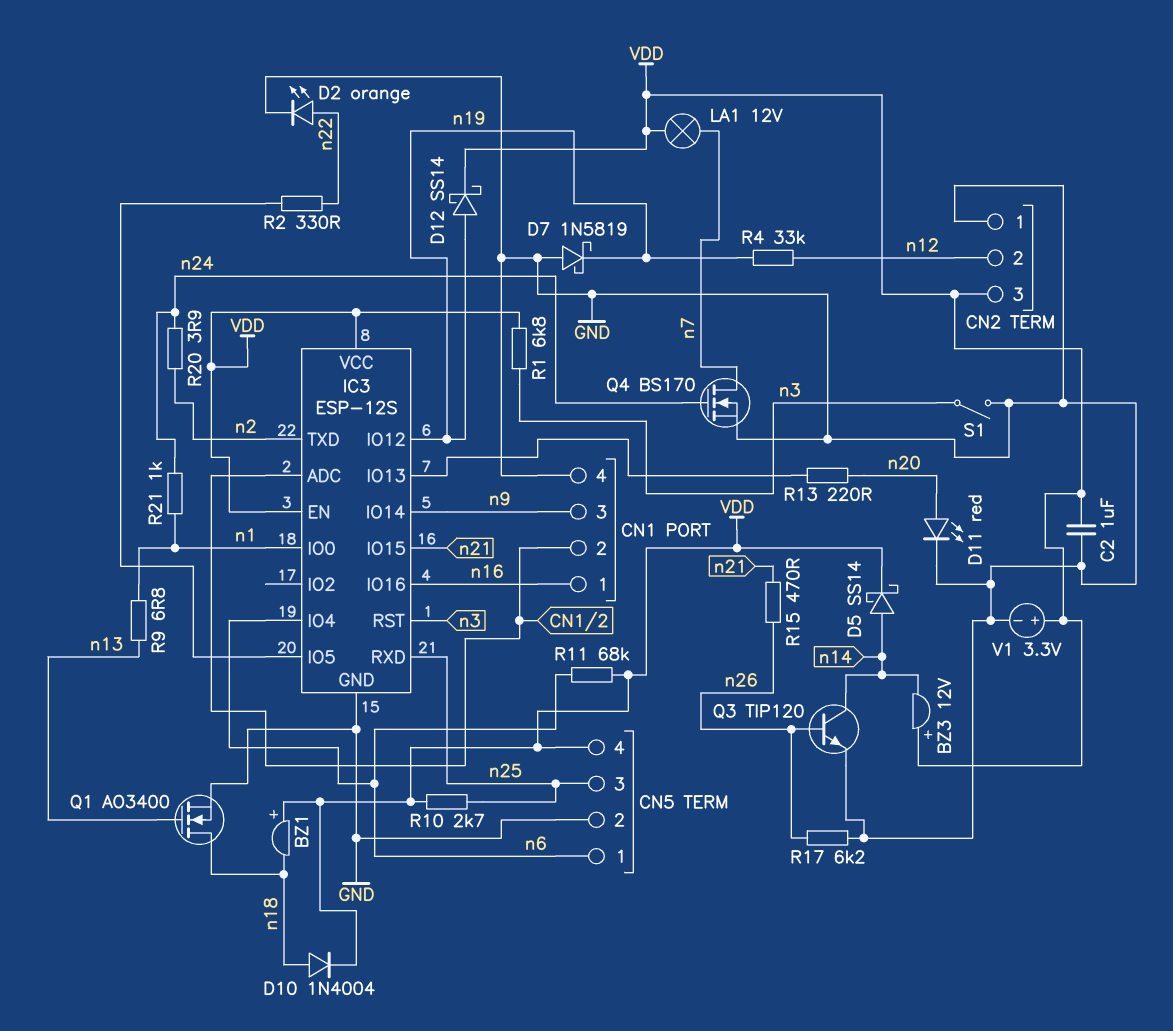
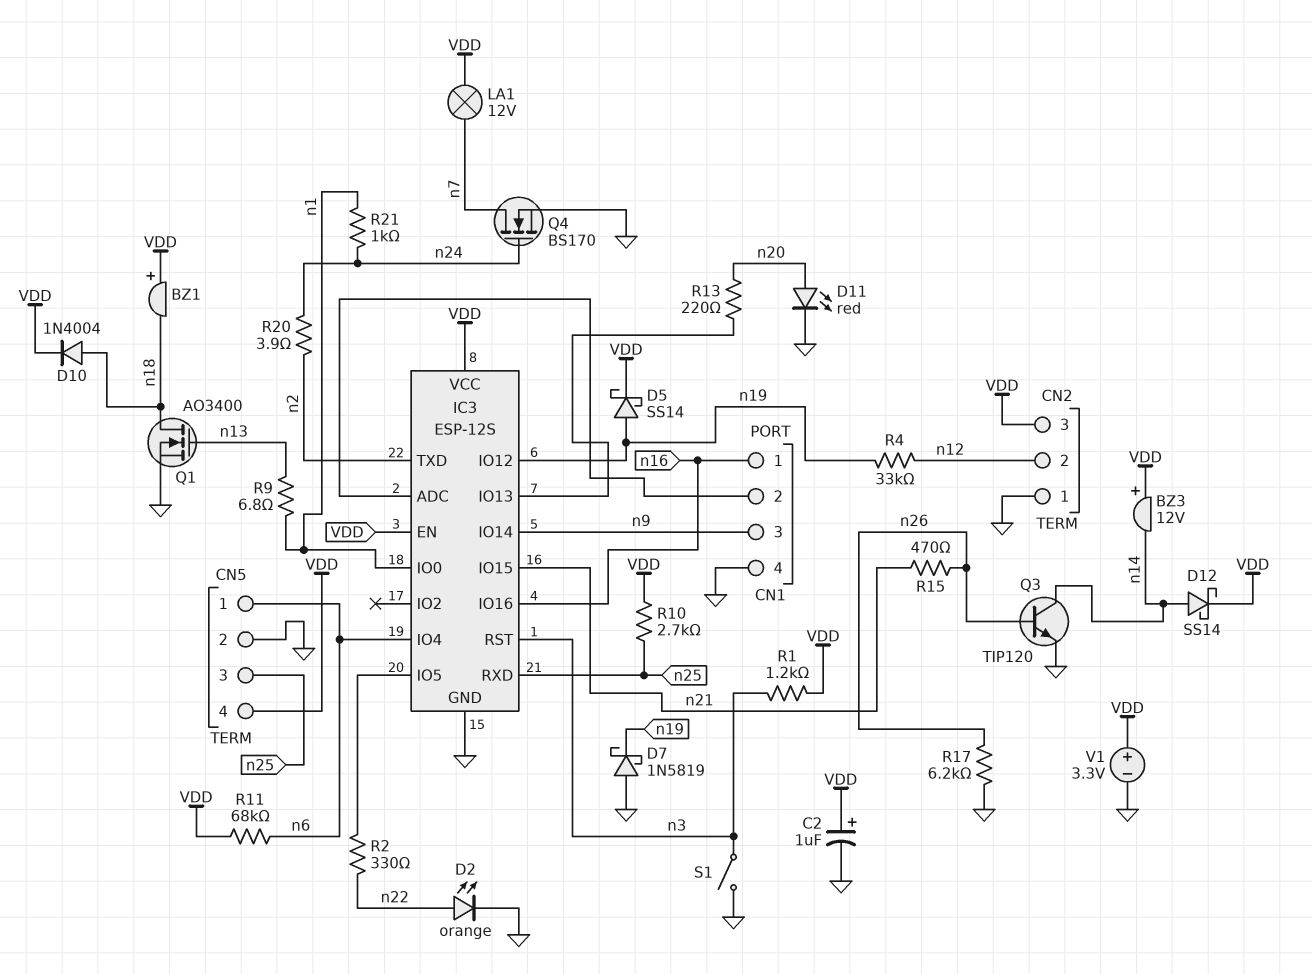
C2: 1uF (GND, VDD) -> 1uF (plus VDD, minus GND)
D5: schottky SS14 (A n14, K VDD) -> schottky SS14 (A n19, K VDD)
D12: schottky SS14 (A n19, K VDD) -> schottky SS14 (A n14, K VDD)
R1: 6.8k (VDD, n3) -> 1.2k (VDD, n3)

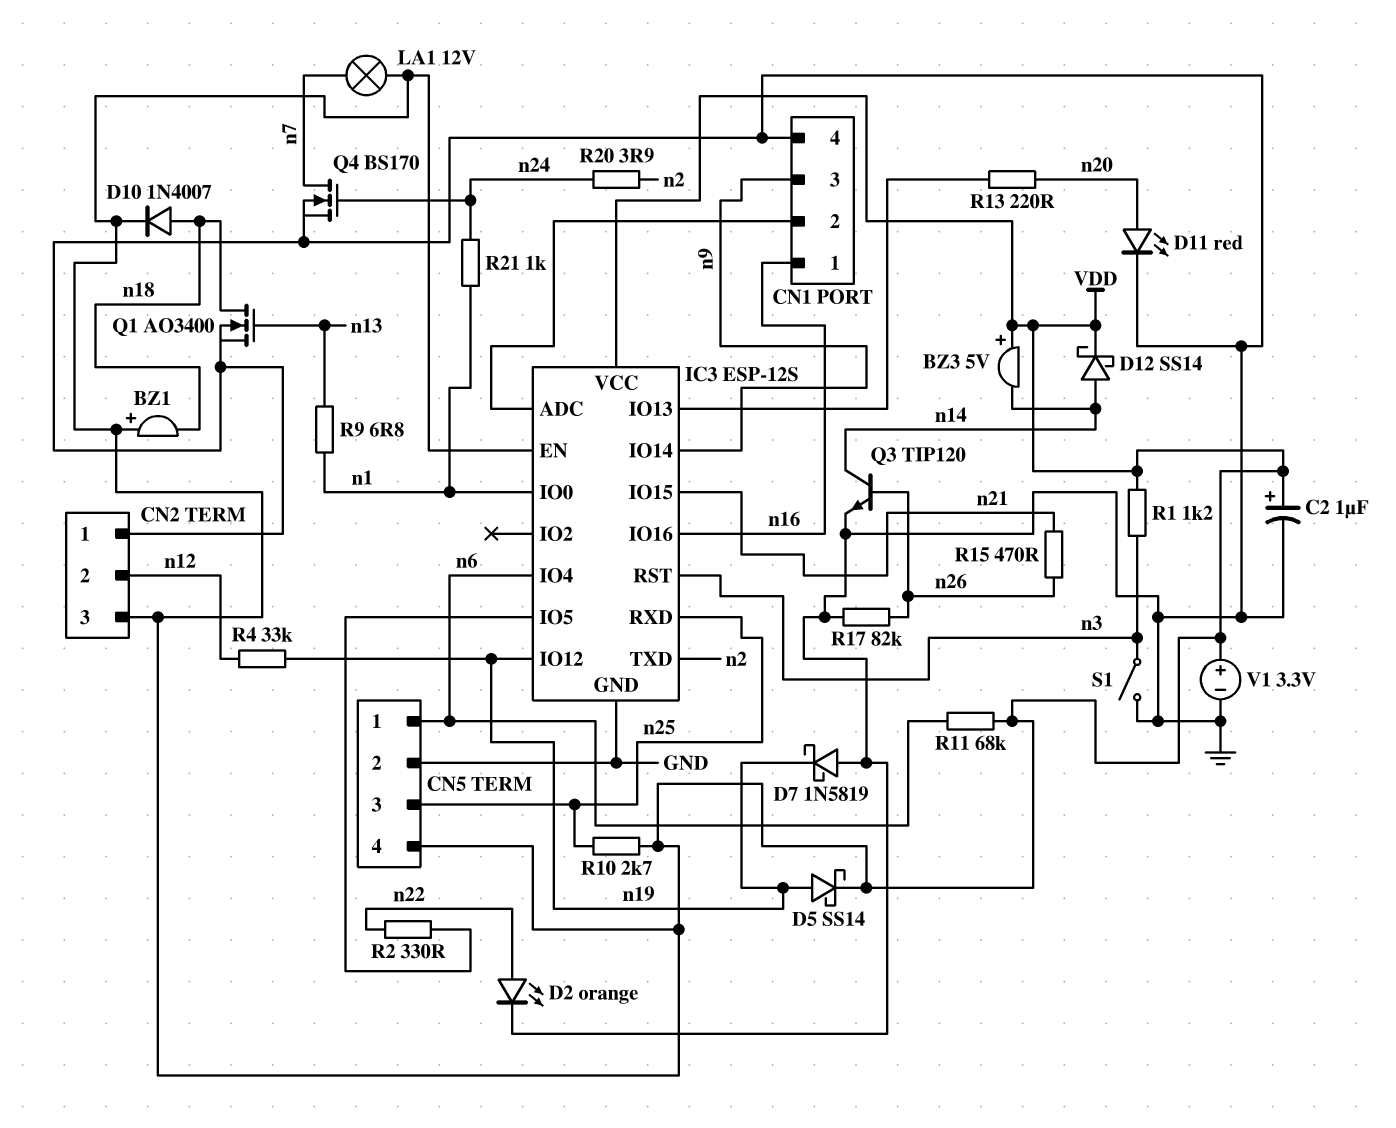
BZ3: buzzer 12V (plus VDD, minus n14) -> buzzer 5V (plus VDD, minus n14)
D10: diode 1N4004 (A n18, K VDD) -> diode 1N4007 (A n18, K VDD)
R17: 6.2k (GND, n26) -> 82k (GND, n26)

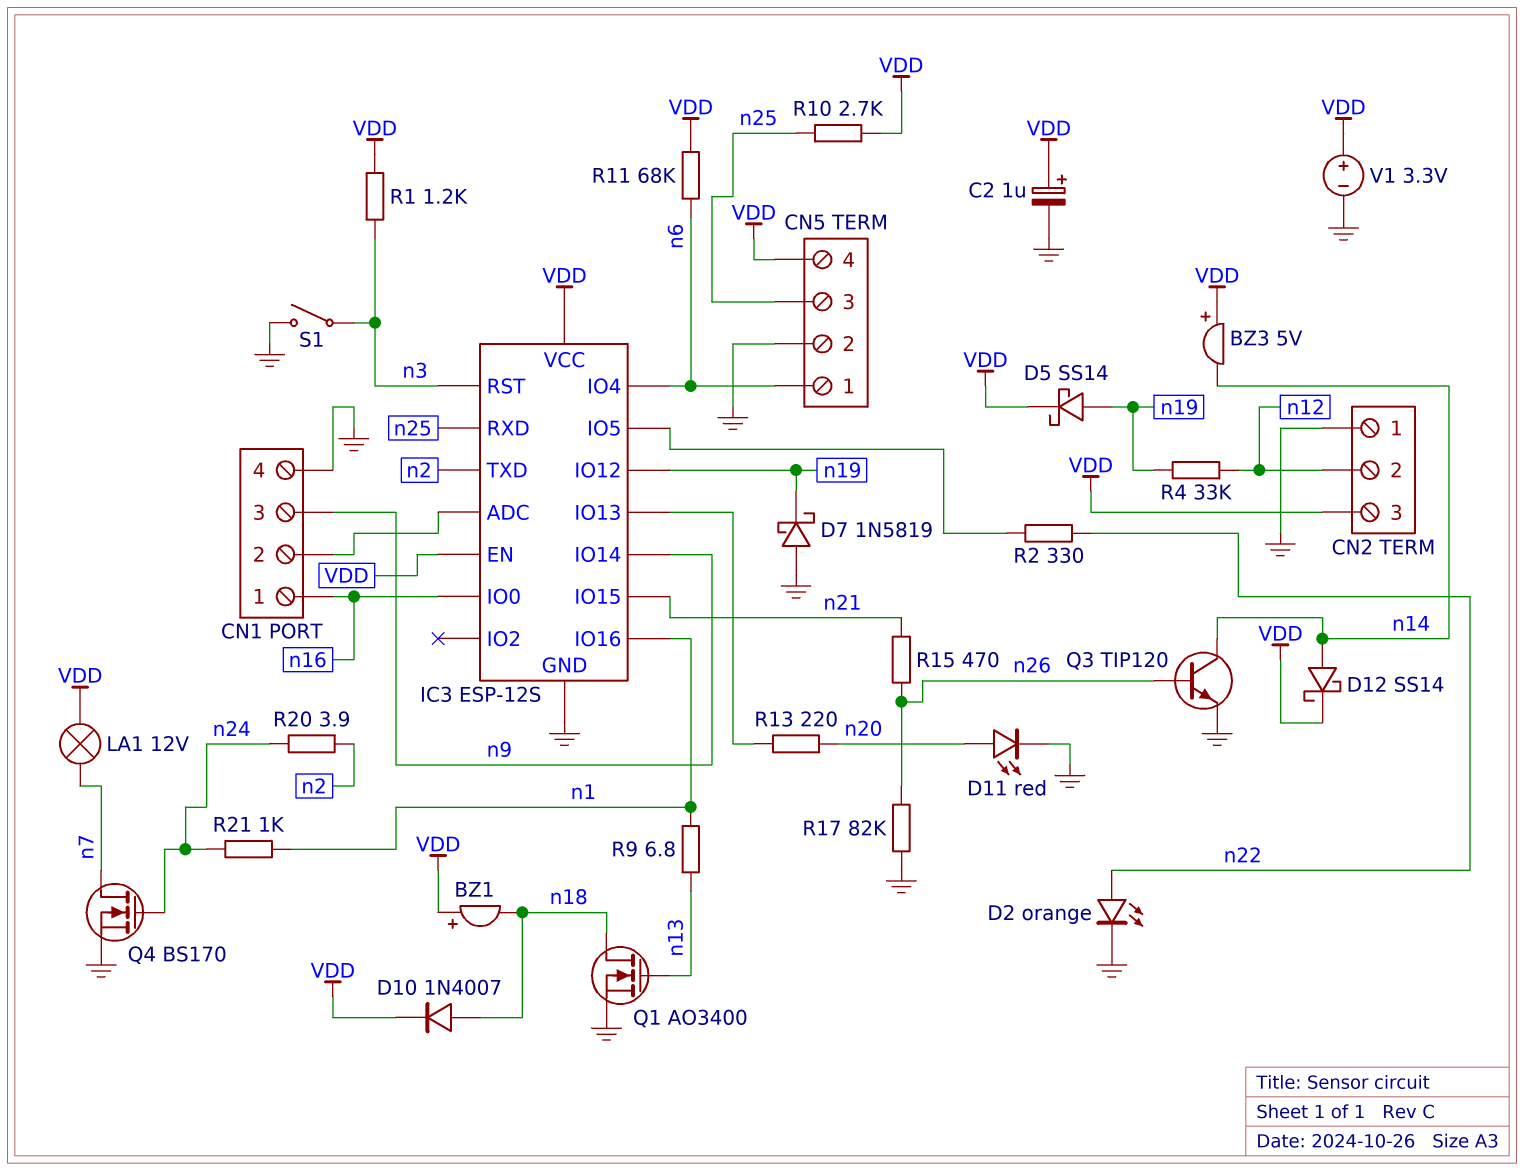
IC3 pin IO0: n1 -> n16
IC3 pin IO16: n16 -> n1

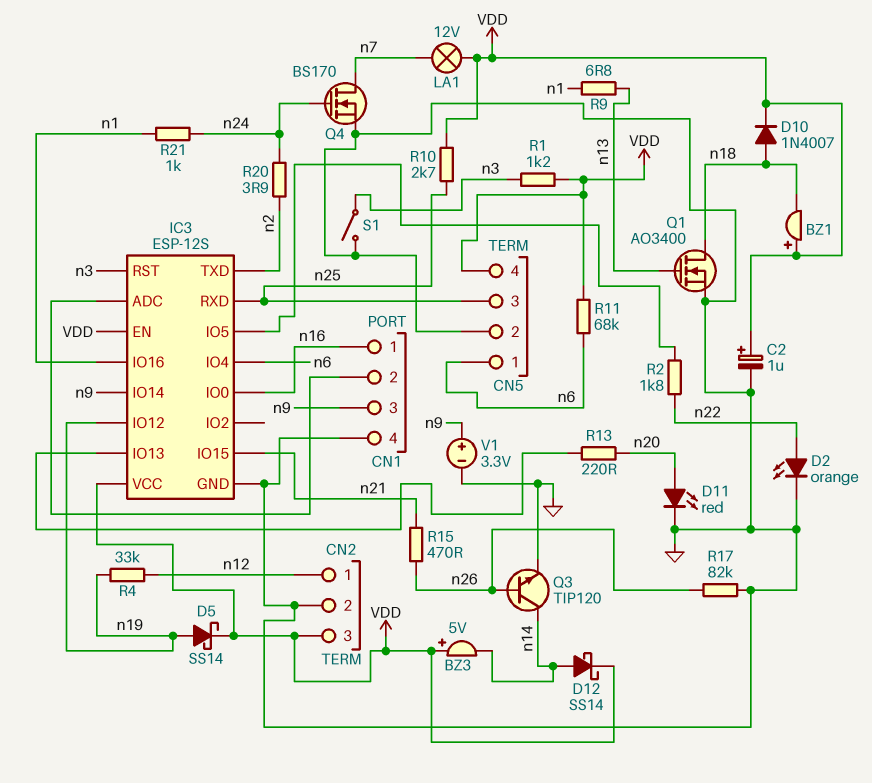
CN2 pin 1: GND -> n12
CN2 pin 2: n12 -> GND
D7: schottky 1N5819 (A GND, K n19) -> none
R2: 330 (IC3/IO5, n22) -> 1.8k (IC3/IO5, n22)
V1: 3.3V (plus VDD, minus GND) -> 3.3V (plus n9, minus GND)

